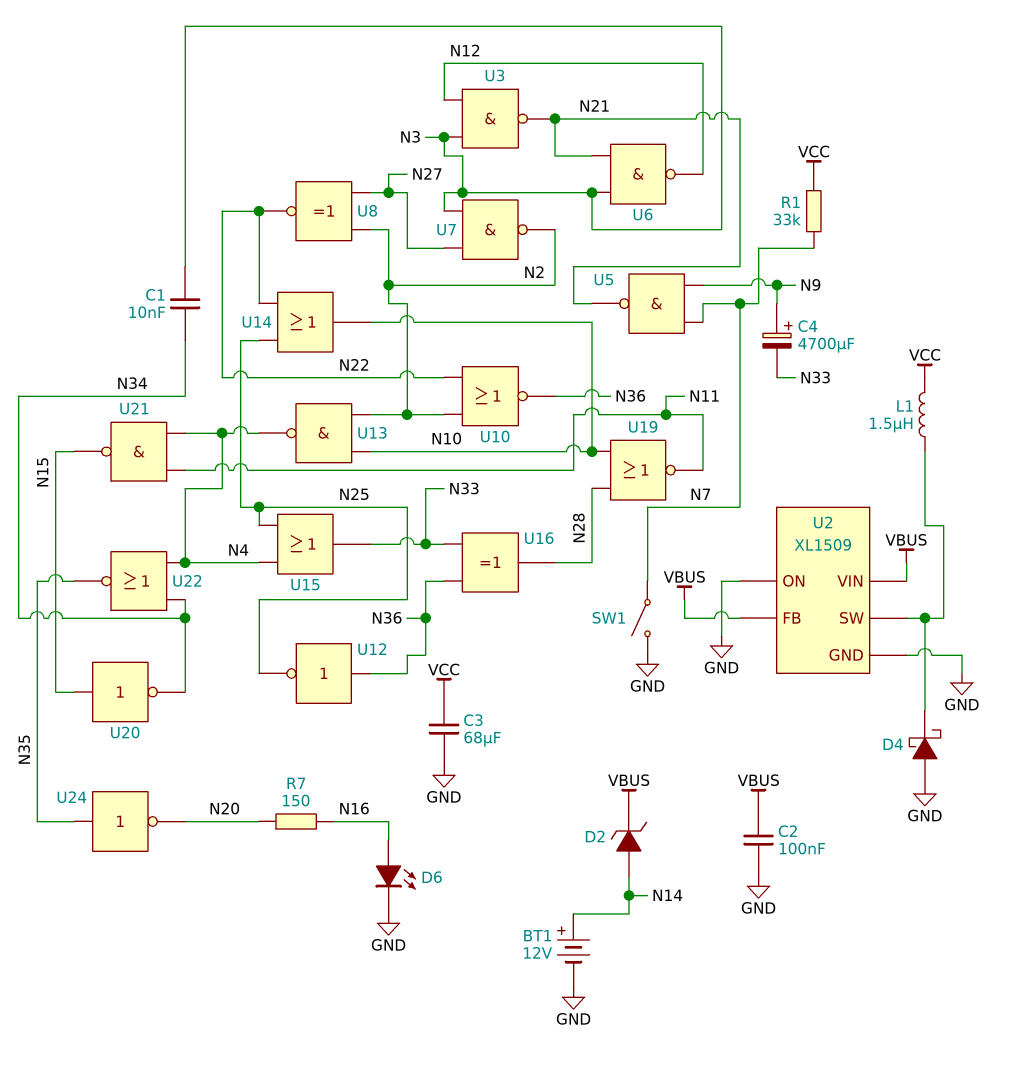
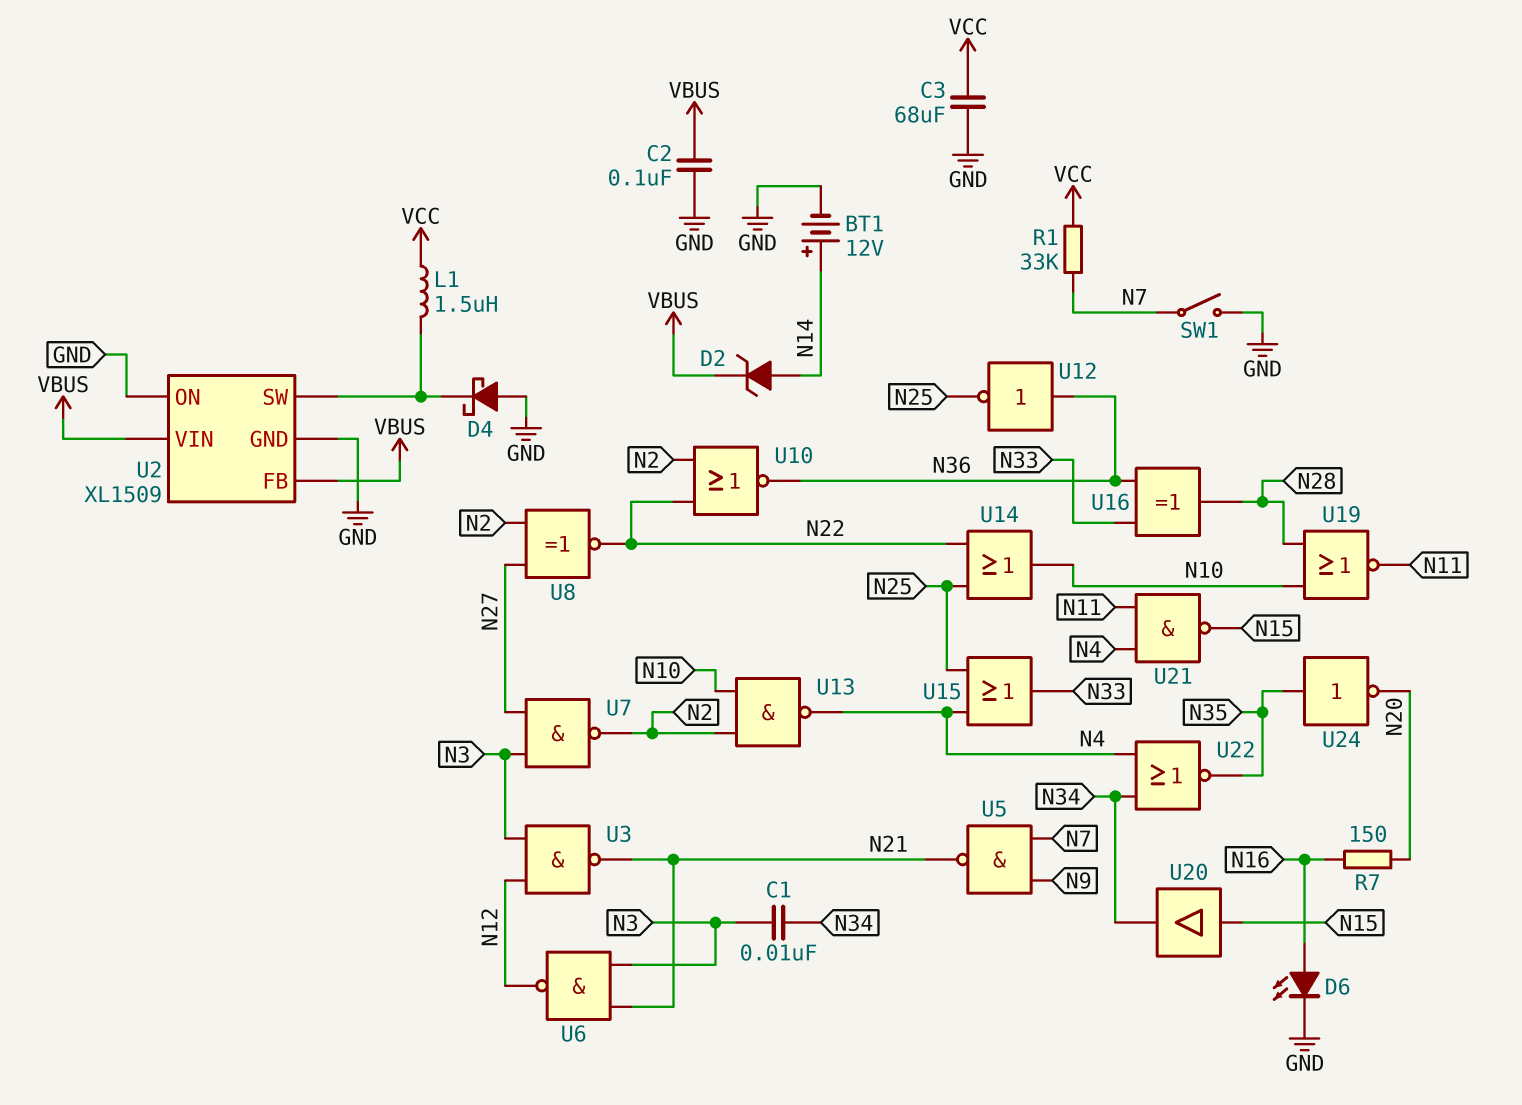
C4: 4700uF (plus N9, minus N33) -> none
U20: NOT (in N15, out N34) -> buffer (in N15, out N34)

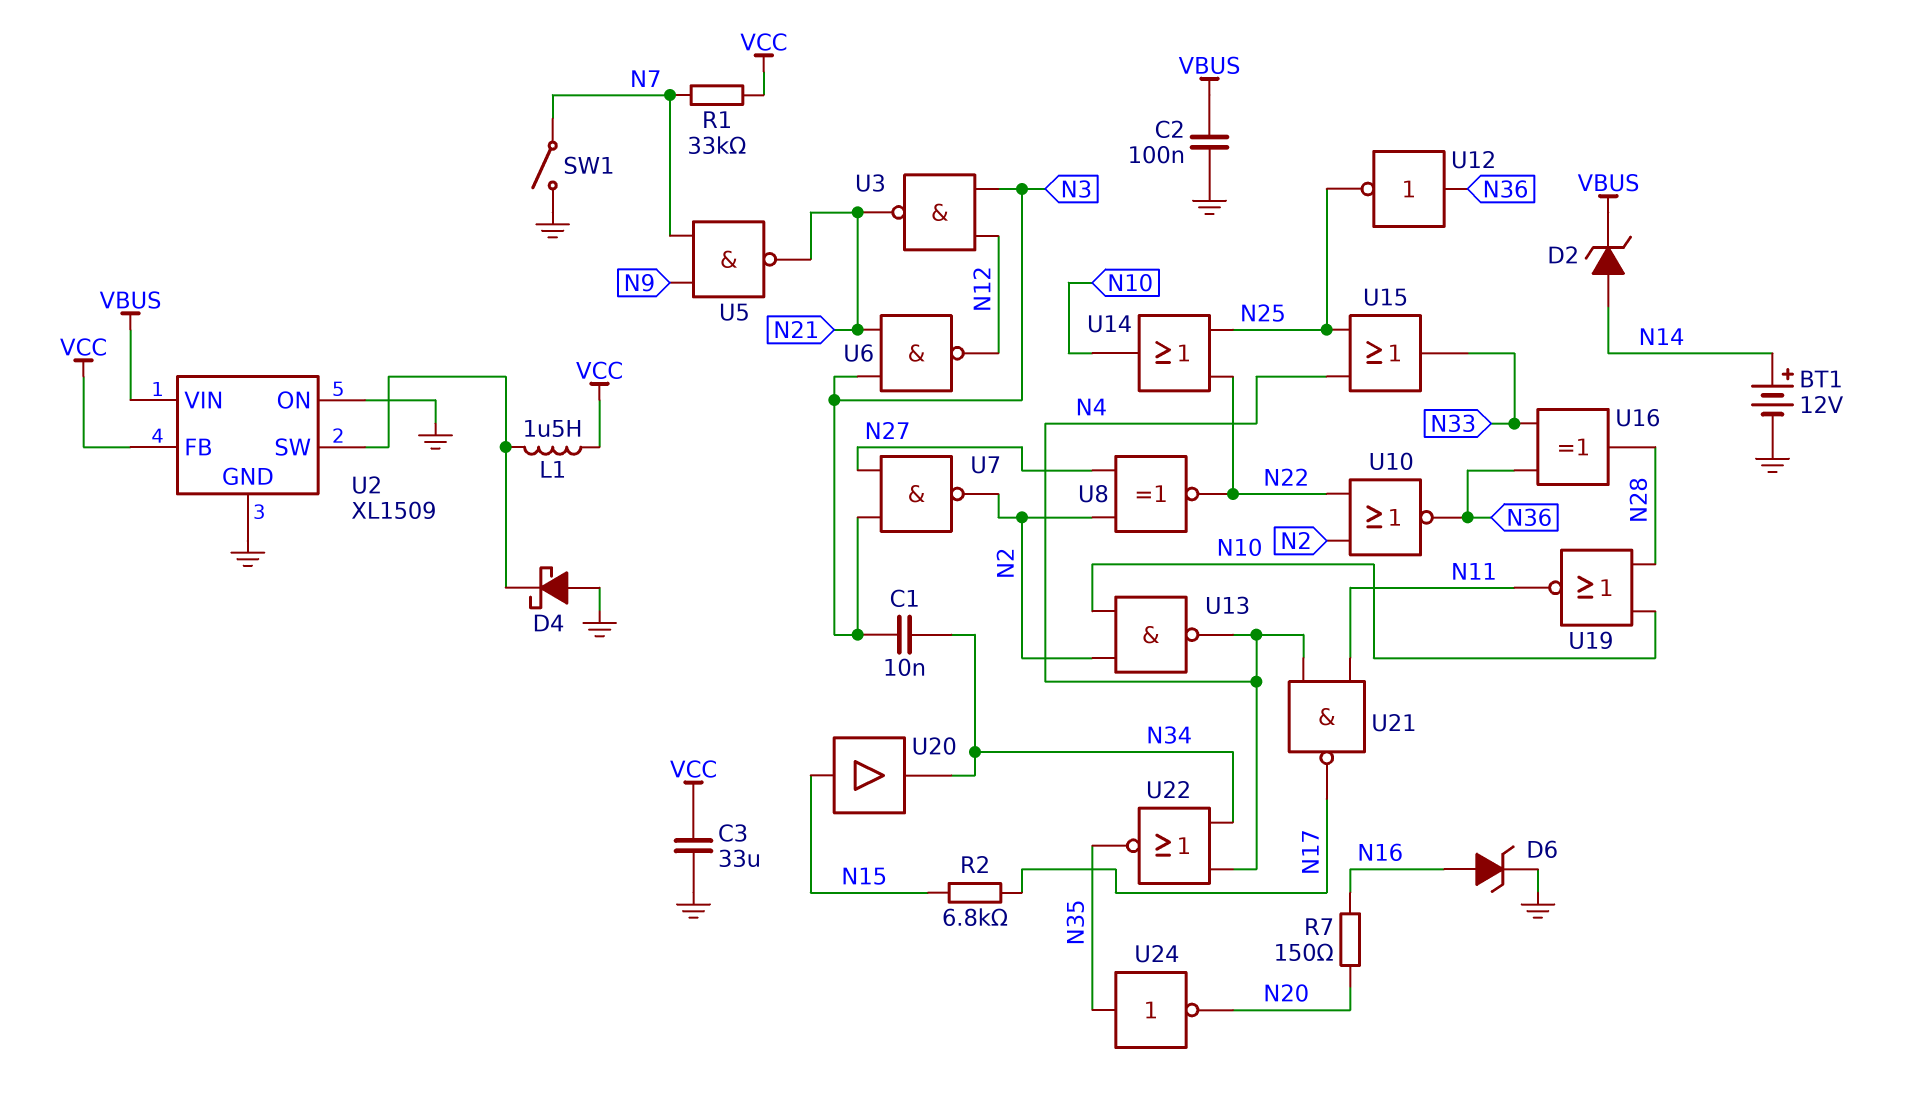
C3: 68uF (GND, VCC) -> 33uF (GND, VCC)
D6: LED (A N16, K GND) -> zener (A N16, K GND)
R2: none -> 6.8k (N15, N17)
U2 pin FB: VBUS -> VCC
U21: NAND (in N4, in N11, out N15) -> NAND (in N4, in N11, out N17)

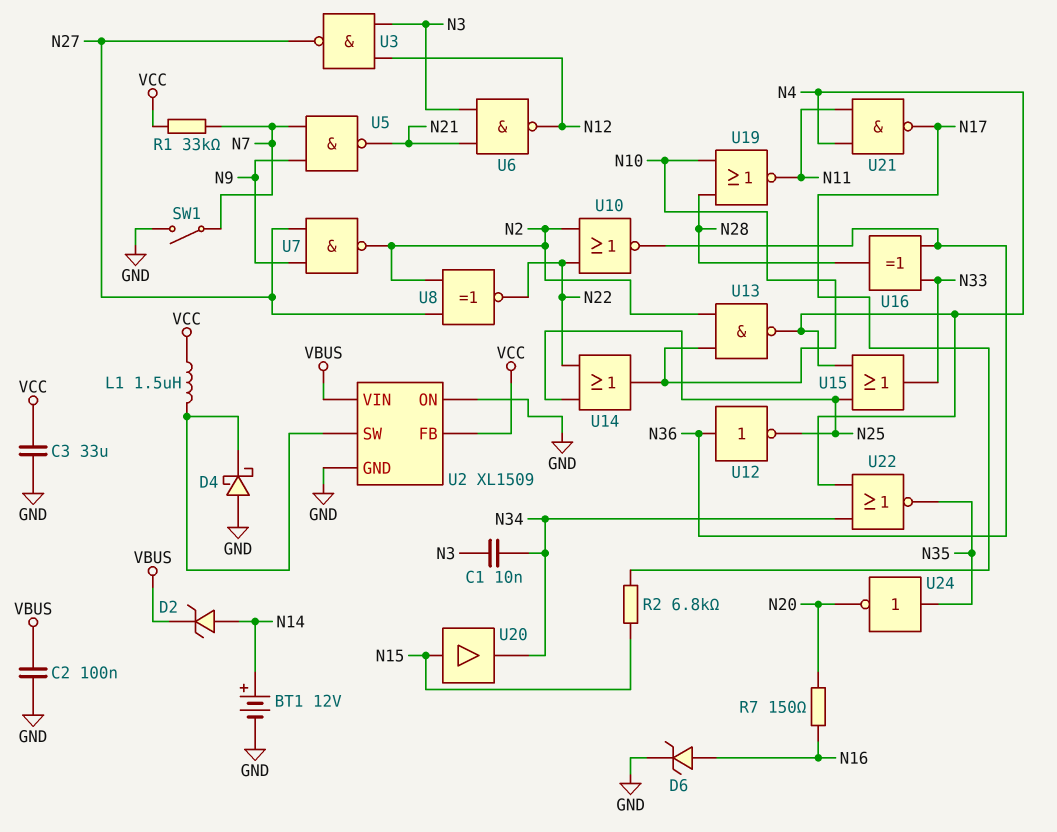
U3: NAND (in N3, in N12, out N21) -> NAND (in N3, in N12, out N27)
U7: NAND (in N3, in N27, out N2) -> NAND (in N9, in N27, out N2)

